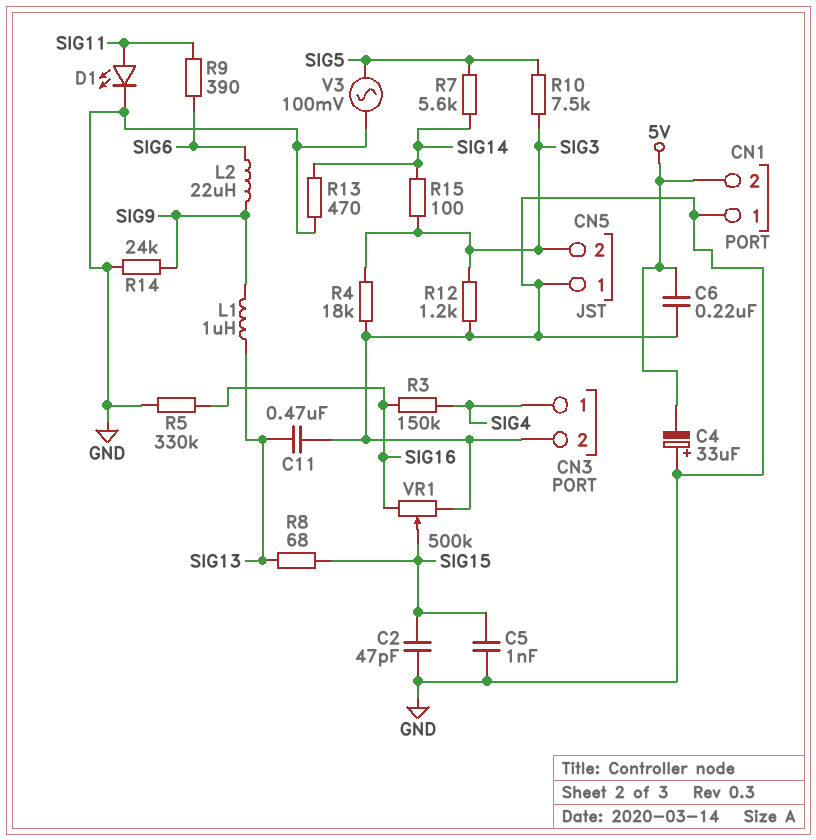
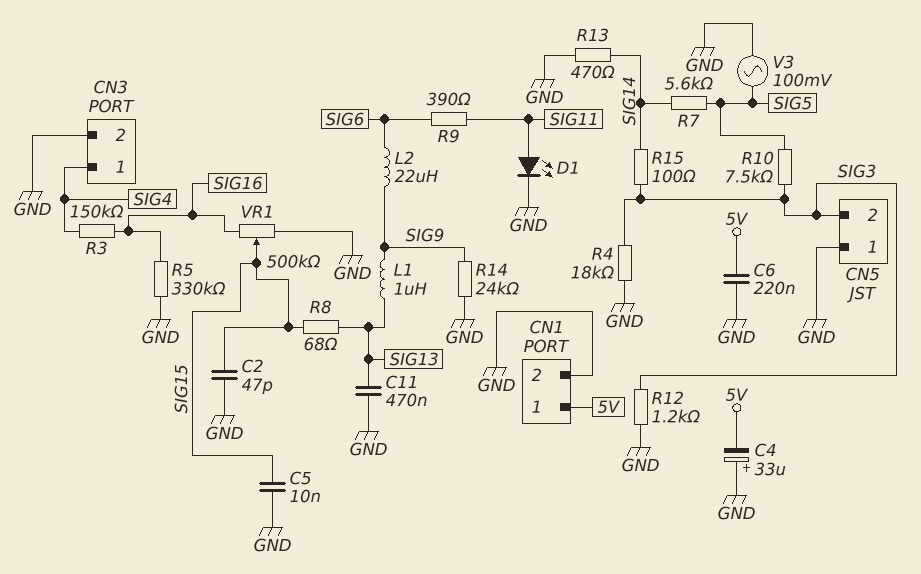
C5: 1nF (GND, SIG15) -> 10nF (GND, SIG15)
CN1 pin 1: GND -> 5V
CN1 pin 2: 5V -> GND

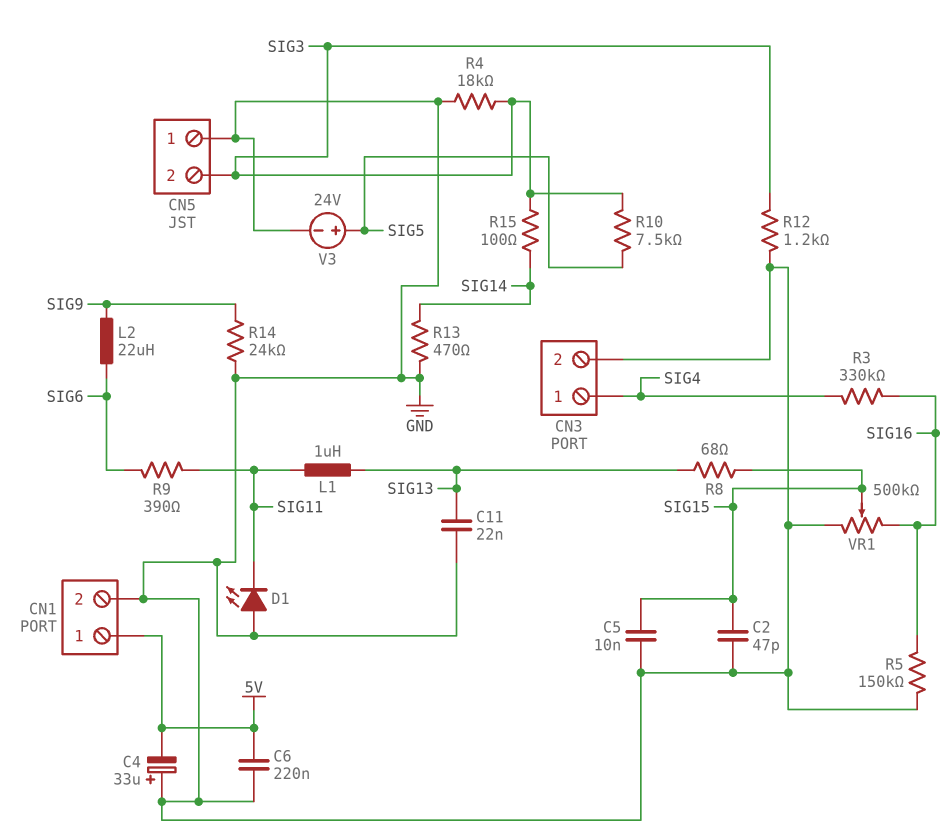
C11: 470nF (GND, SIG13) -> 22nF (GND, SIG13)
D1: LED (A SIG11, K GND) -> LED (A GND, K SIG11)
L1: 1uH (SIG9, SIG13) -> 1uH (SIG11, SIG13)
R3: 150k (SIG4, SIG16) -> 330k (SIG4, SIG16)
R5: 330k (GND, SIG16) -> 150k (GND, SIG16)
R7: 5.6k (SIG5, SIG14) -> none
V3: AC 100mV (GND, SIG5) -> 24V (plus SIG5, minus GND)

